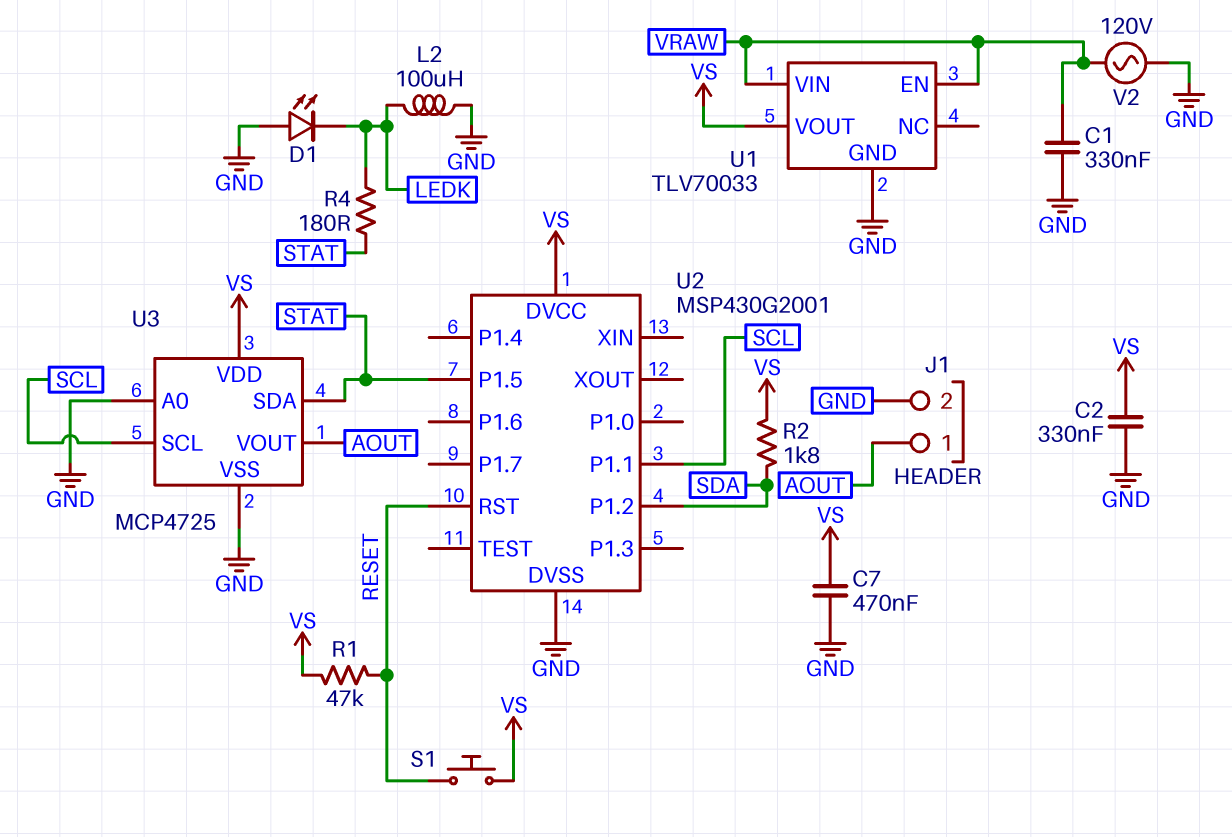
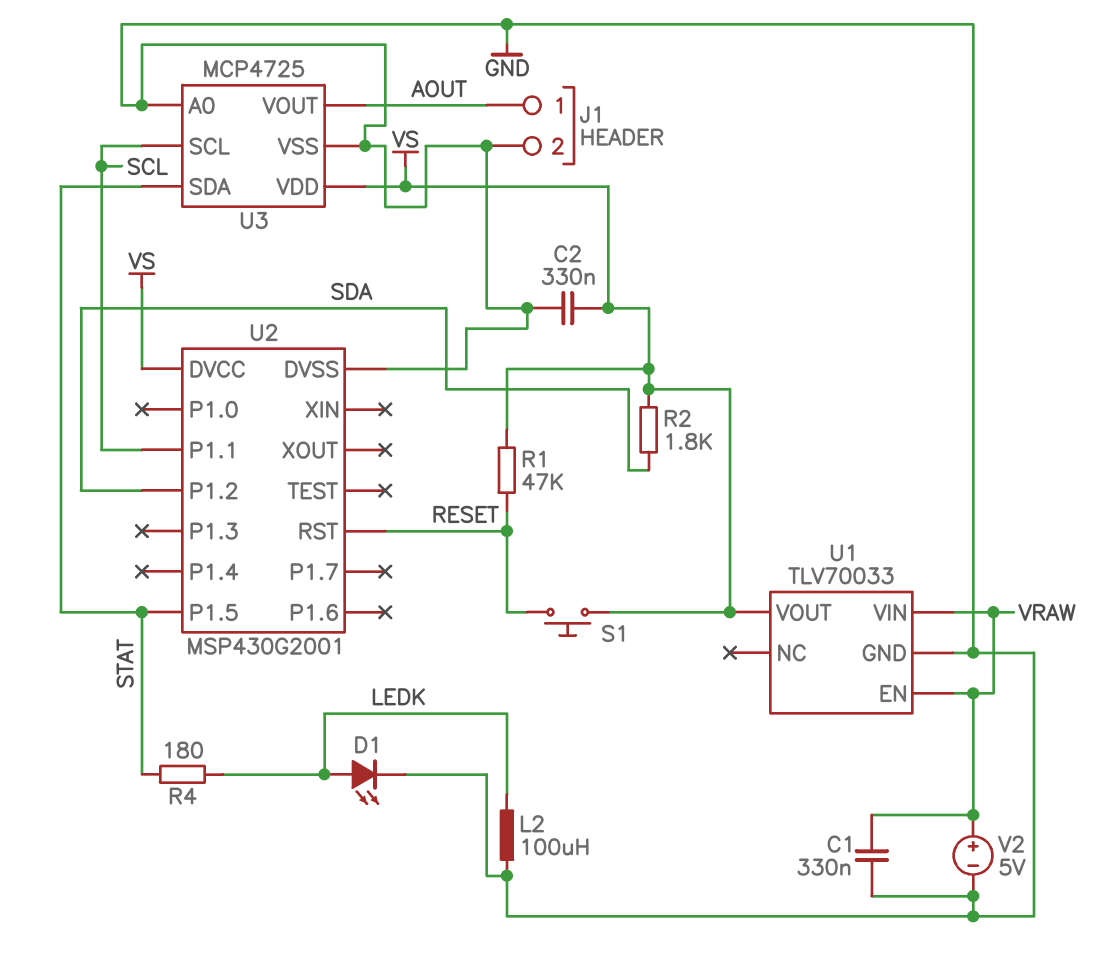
C7: 470nF (GND, VS) -> none
D1: LED (A GND, K LEDK) -> LED (A LEDK, K GND)
V2: AC 120V (GND, VRAW) -> 5V (plus VRAW, minus GND)

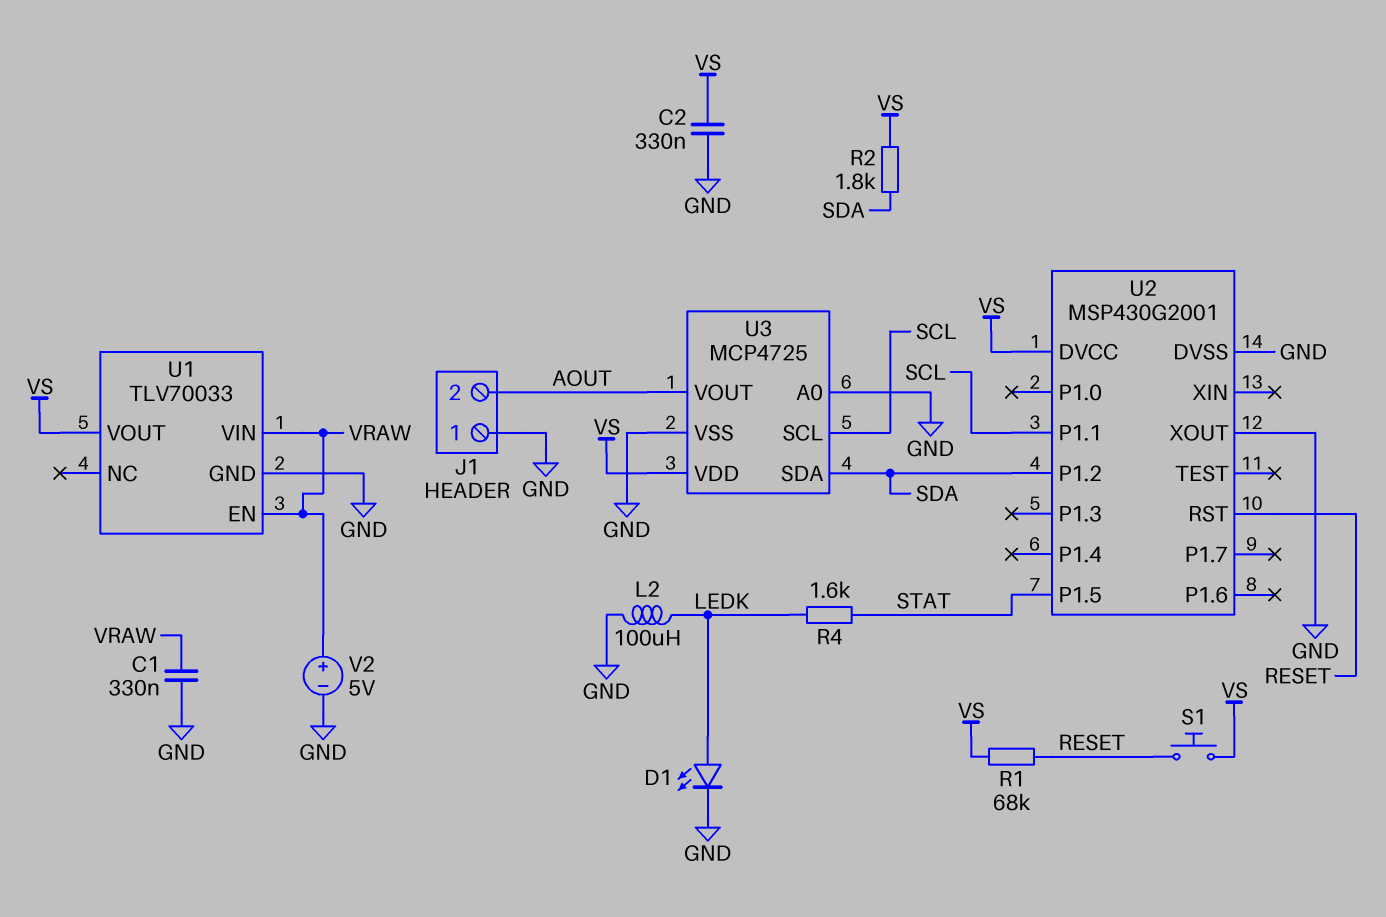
J1 pin 1: AOUT -> GND
J1 pin 2: GND -> AOUT
R1: 47k (RESET, VS) -> 68k (RESET, VS)
R4: 180 (LEDK, STAT) -> 1.6k (LEDK, STAT)
U2 pin XOUT: none -> GND
U3 pin SDA: STAT -> SDA

